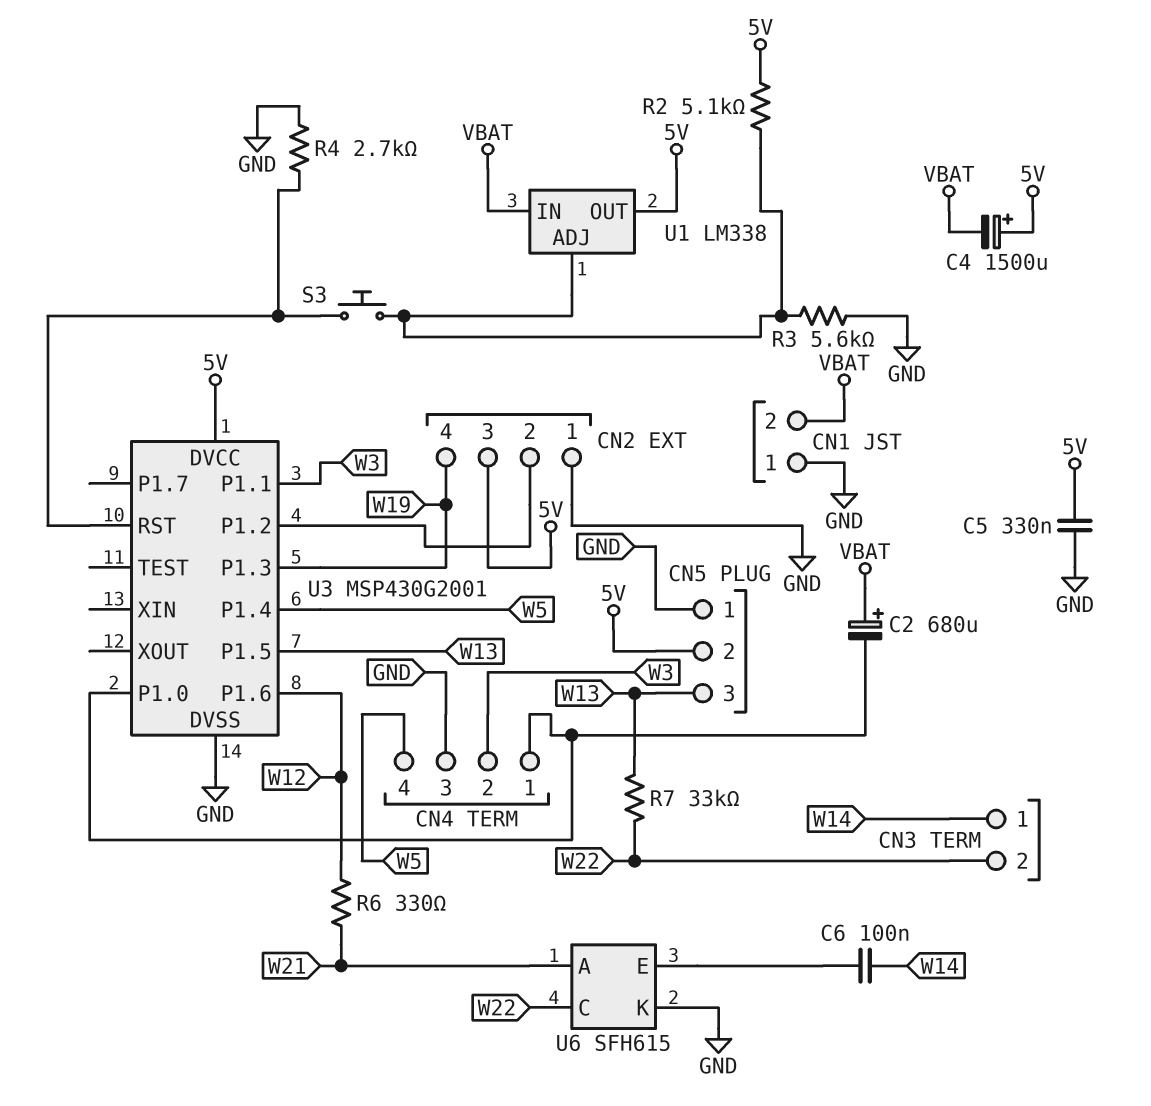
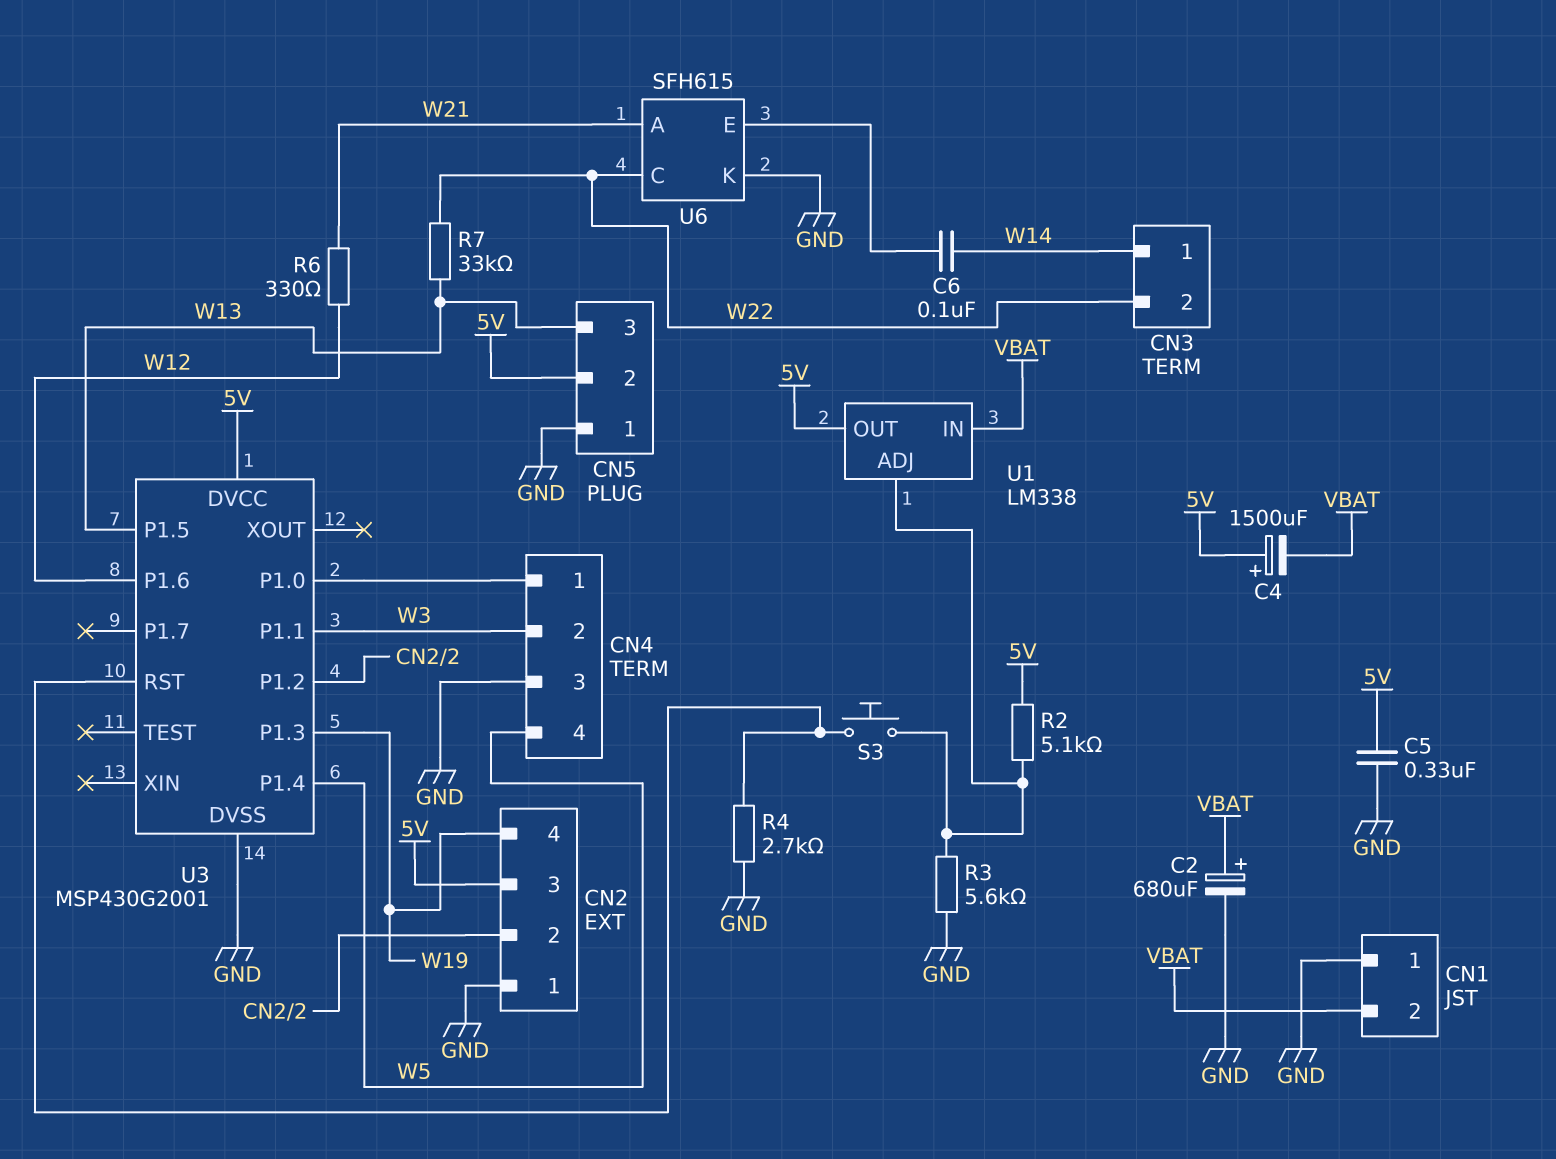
C2: 680uF (plus VBAT, minus CN4/1) -> 680uF (plus VBAT, minus GND)

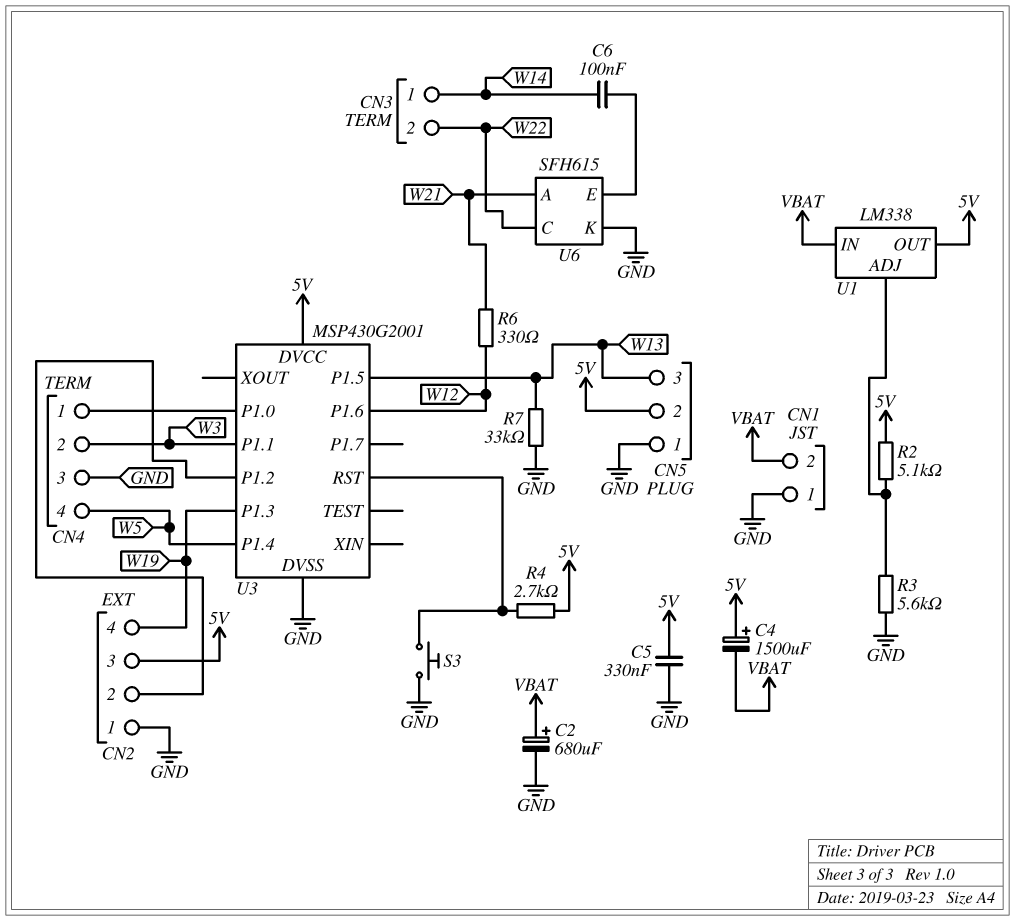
R4: 2.7k (GND, U3/RST) -> 2.7k (5V, U3/RST)
R7: 33k (W13, W22) -> 33k (GND, W13)
S3: button (U1/ADJ, U3/RST) -> button (GND, U3/RST)

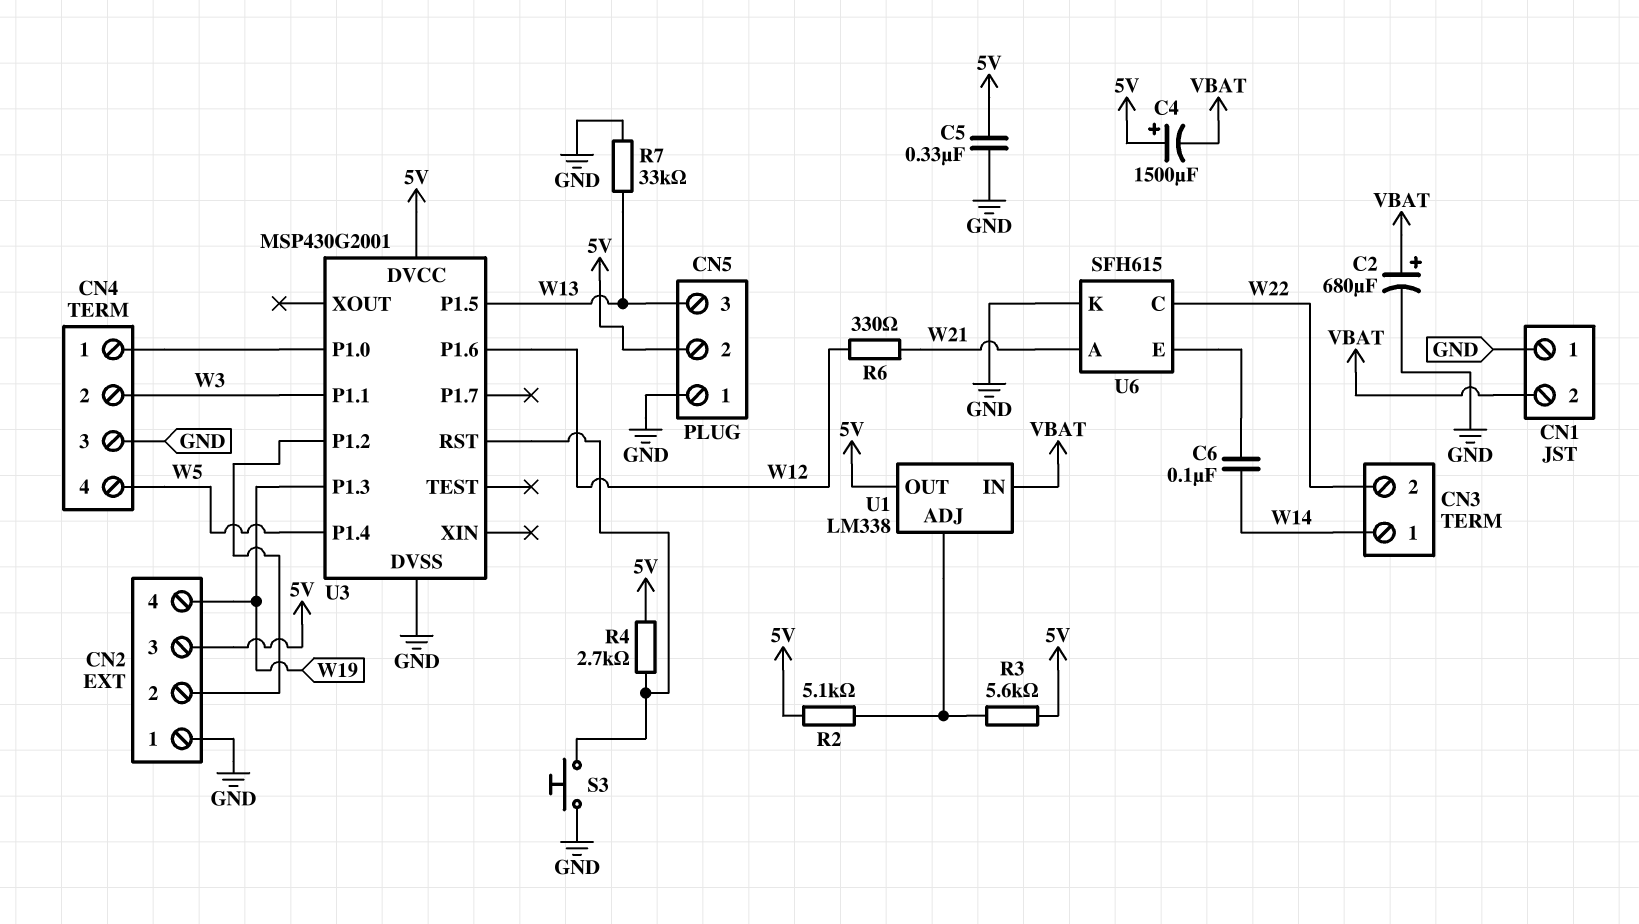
R3: 5.6k (GND, U1/ADJ) -> 5.6k (5V, U1/ADJ)

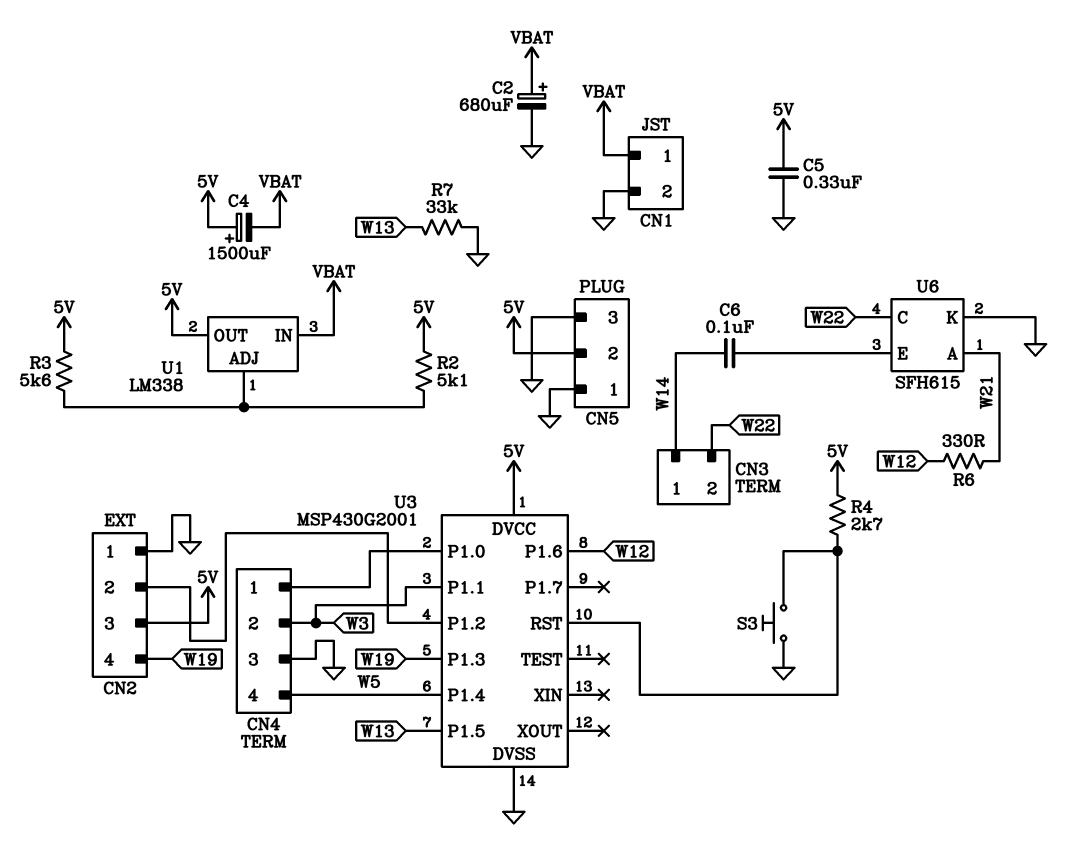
CN1 pin 1: GND -> VBAT
CN1 pin 2: VBAT -> GND
CN5 pin 3: W13 -> GND

